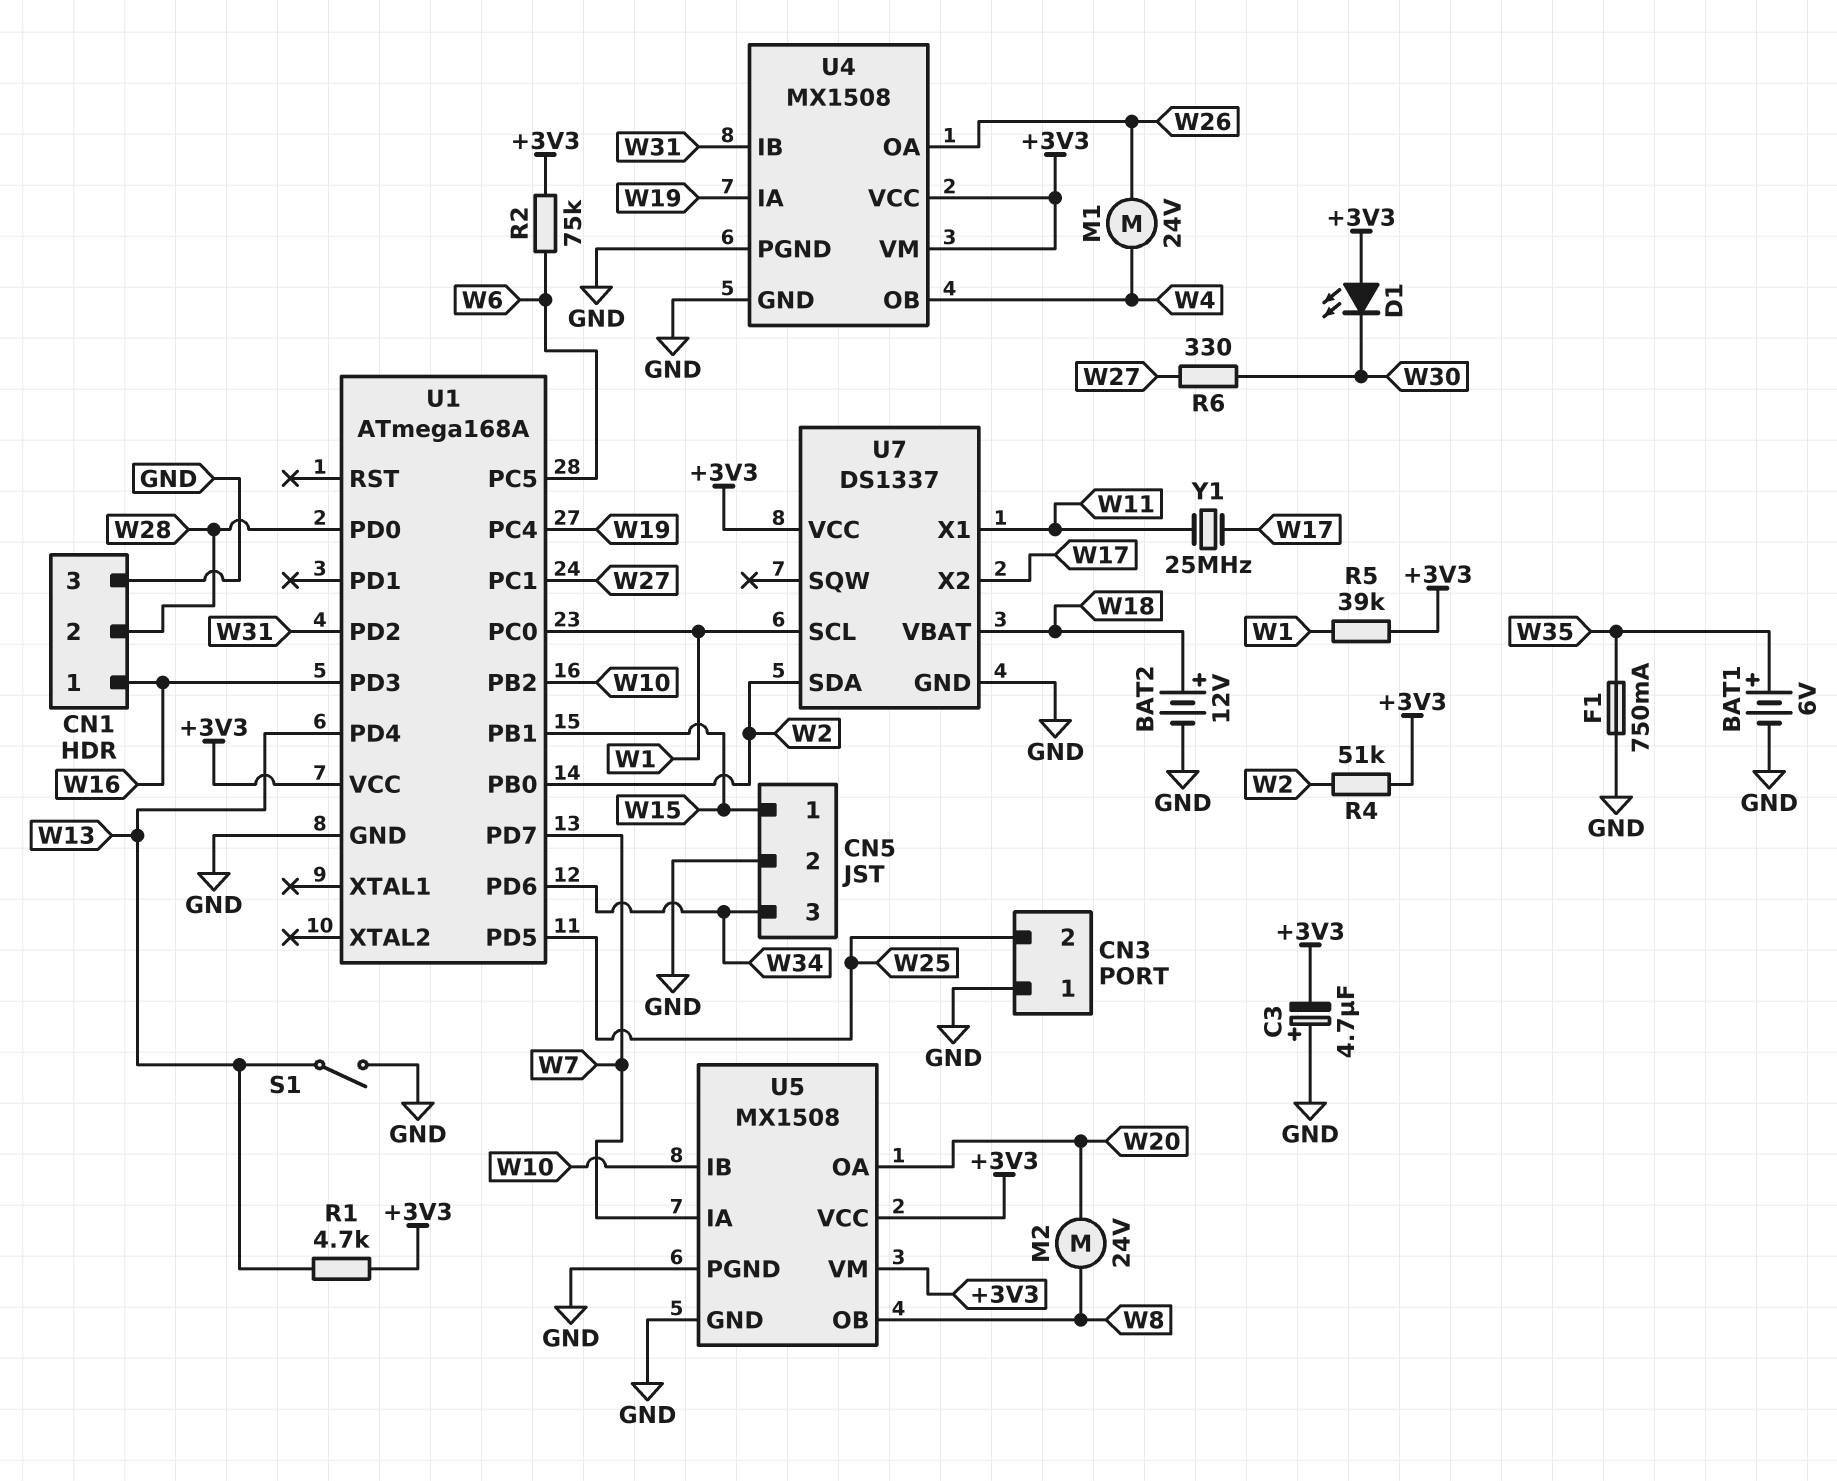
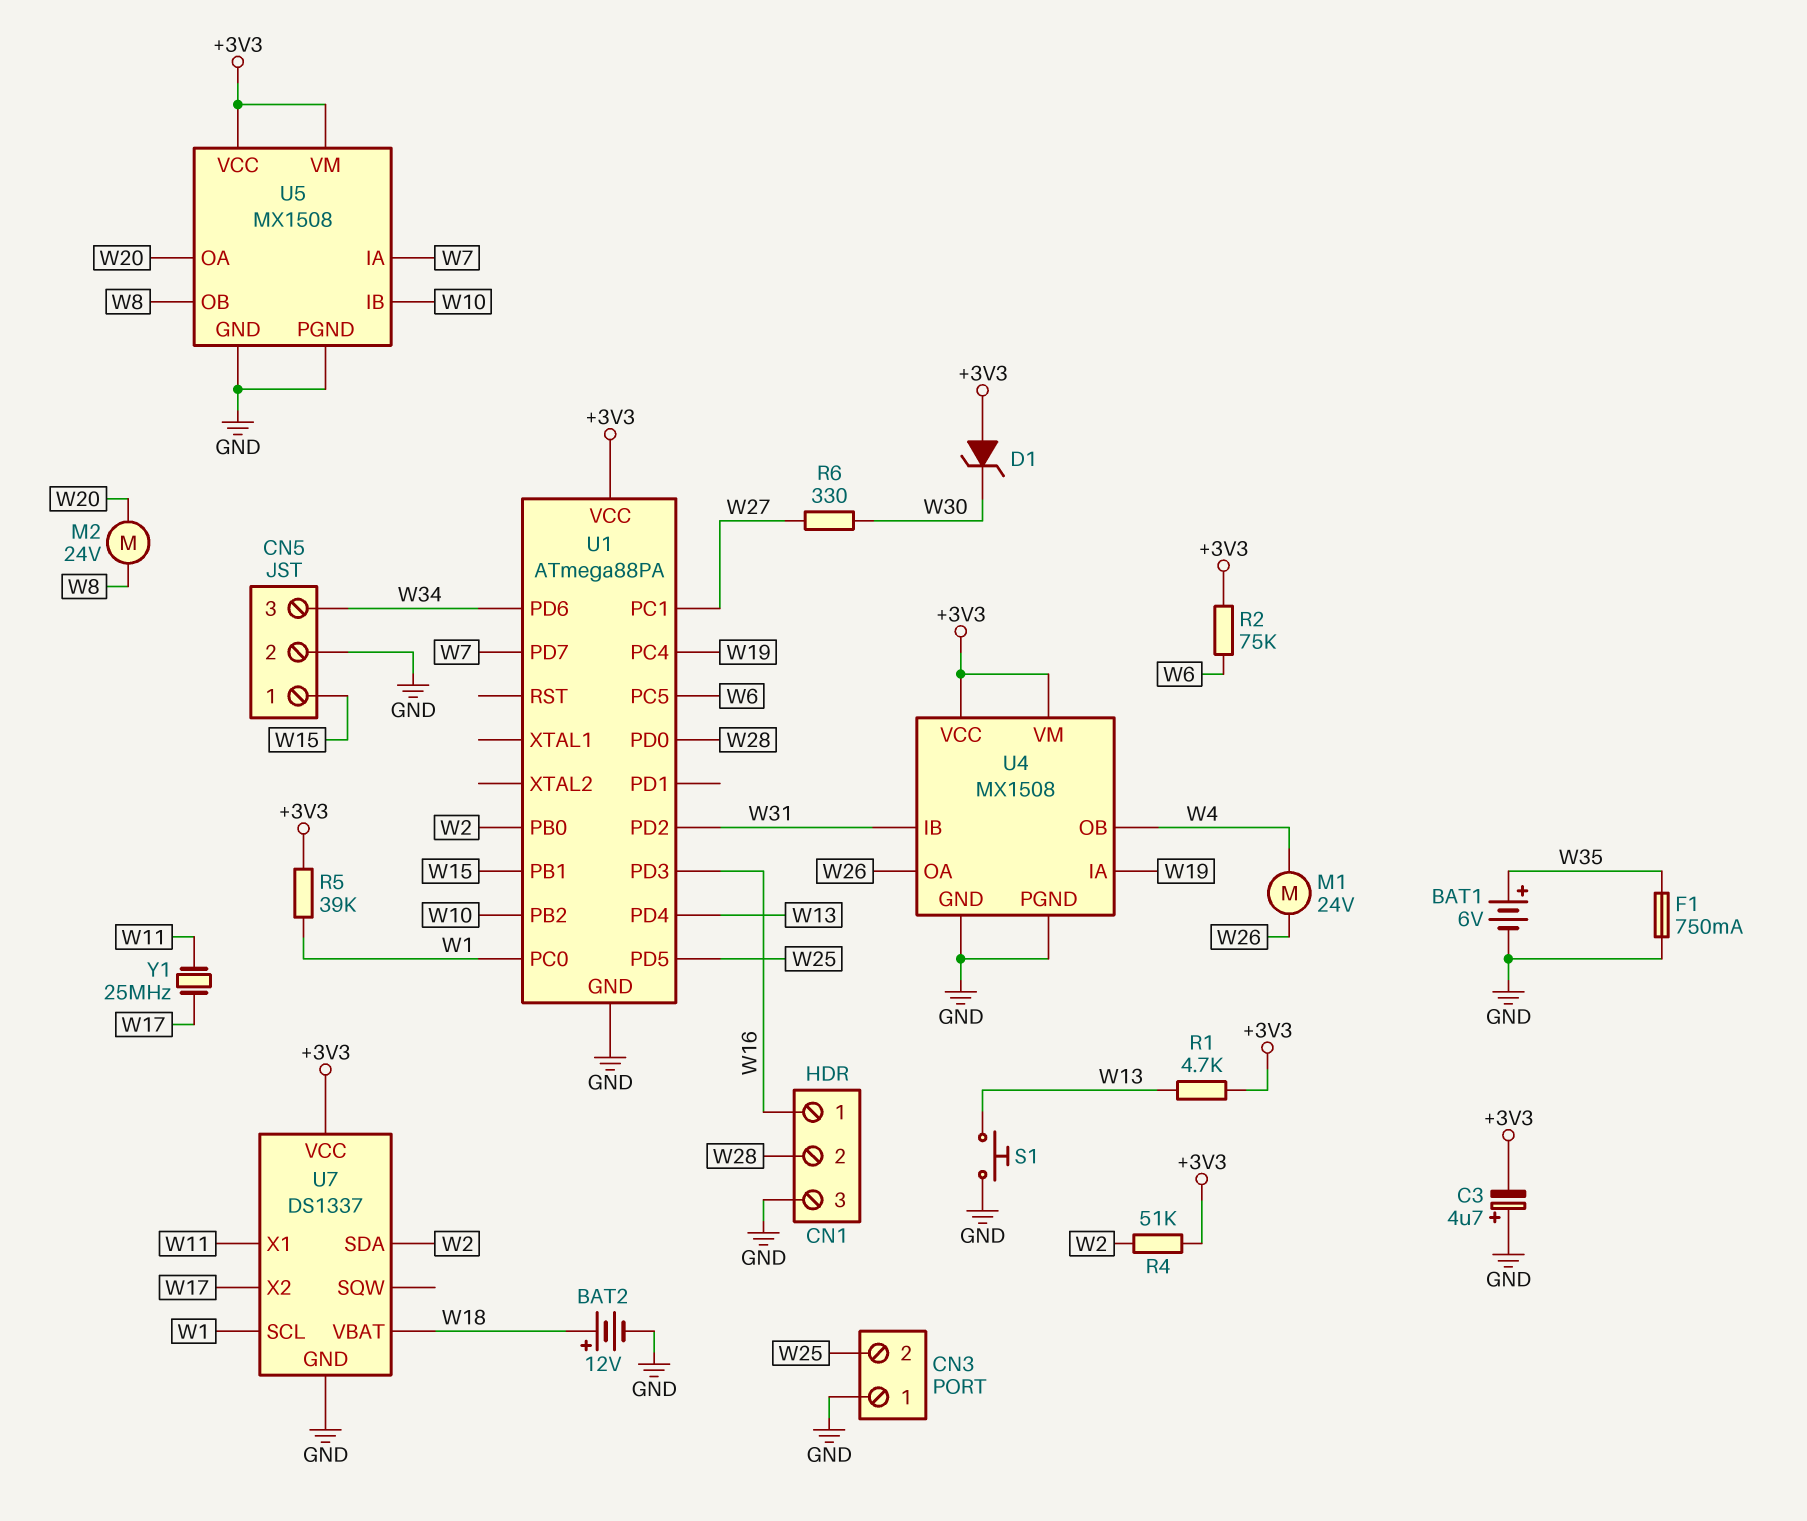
D1: LED (A +3V3, K W30) -> zener (A +3V3, K W30)
S1: switch (GND, W13) -> button (GND, W13)
U1: ATmega168A -> ATmega88PA

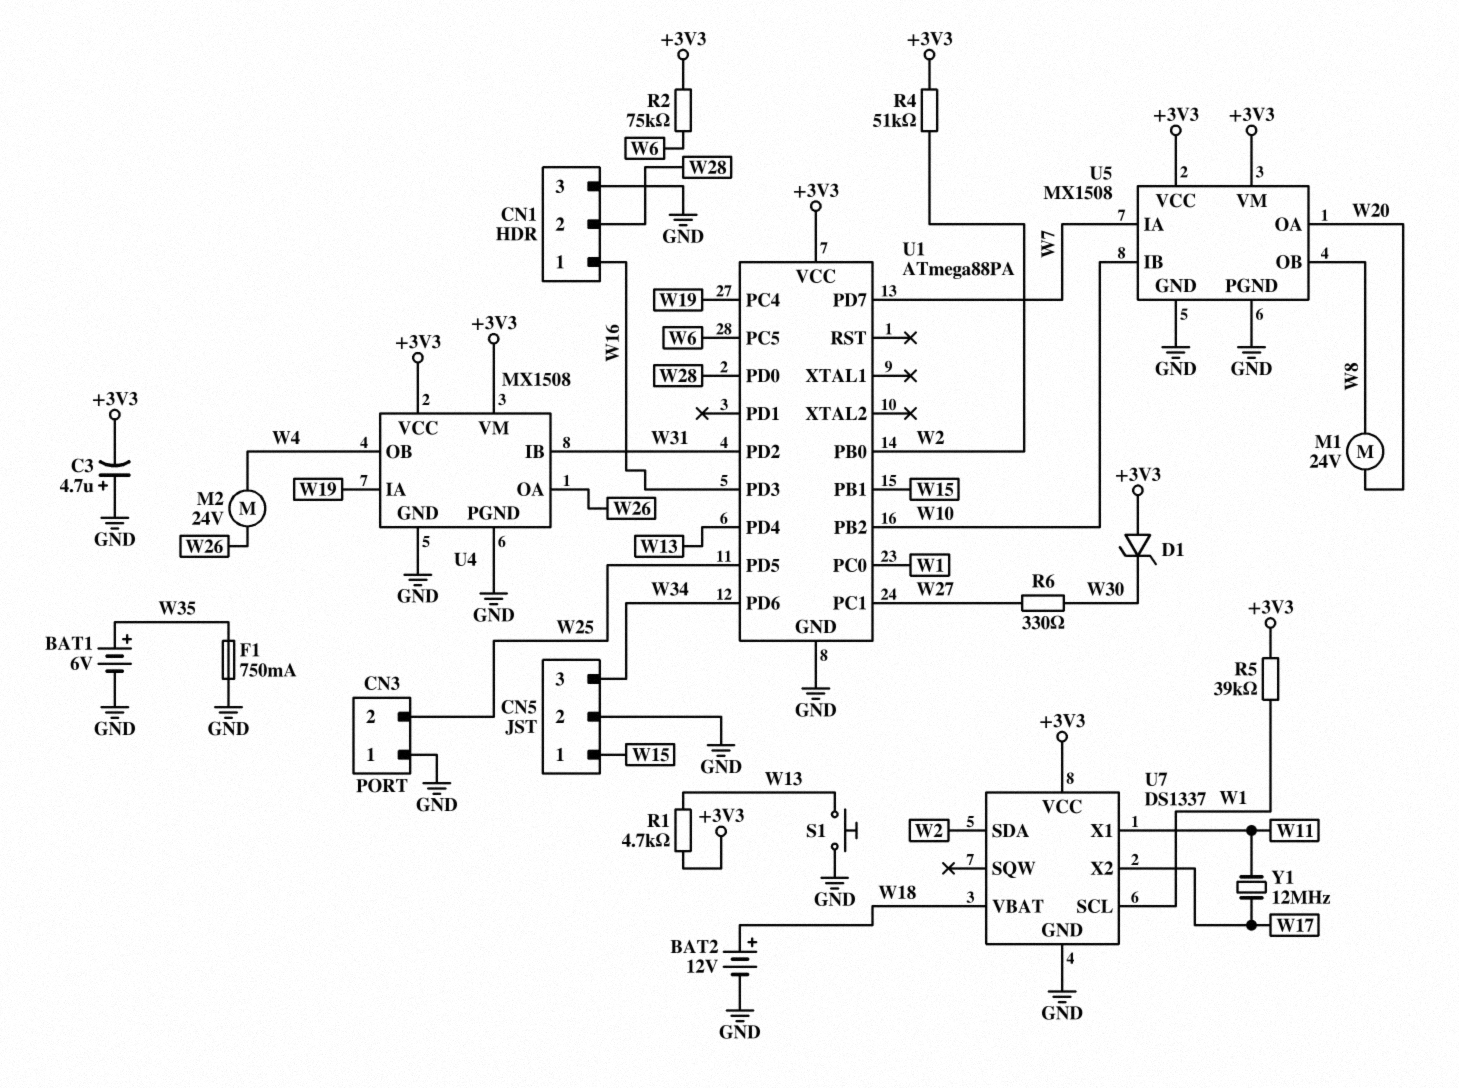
M1: motor 24V (W4, W26) -> motor 24V (W8, W20)
M2: motor 24V (W8, W20) -> motor 24V (W4, W26)
Y1: 25MHz (W11, W17) -> 12MHz (W11, W17)

